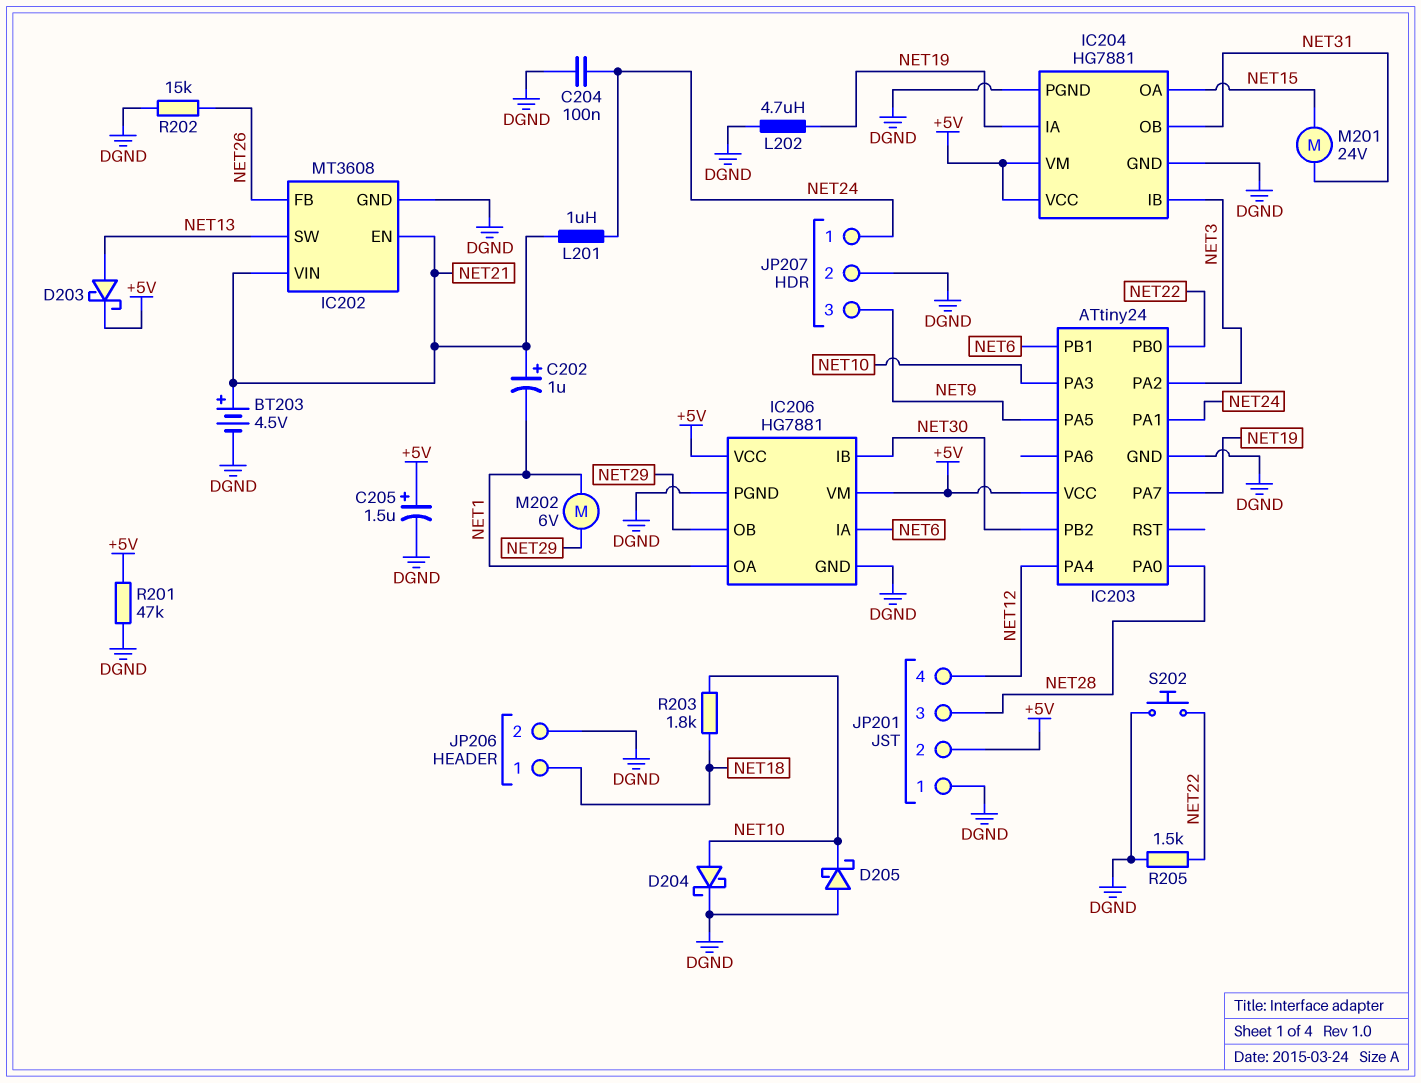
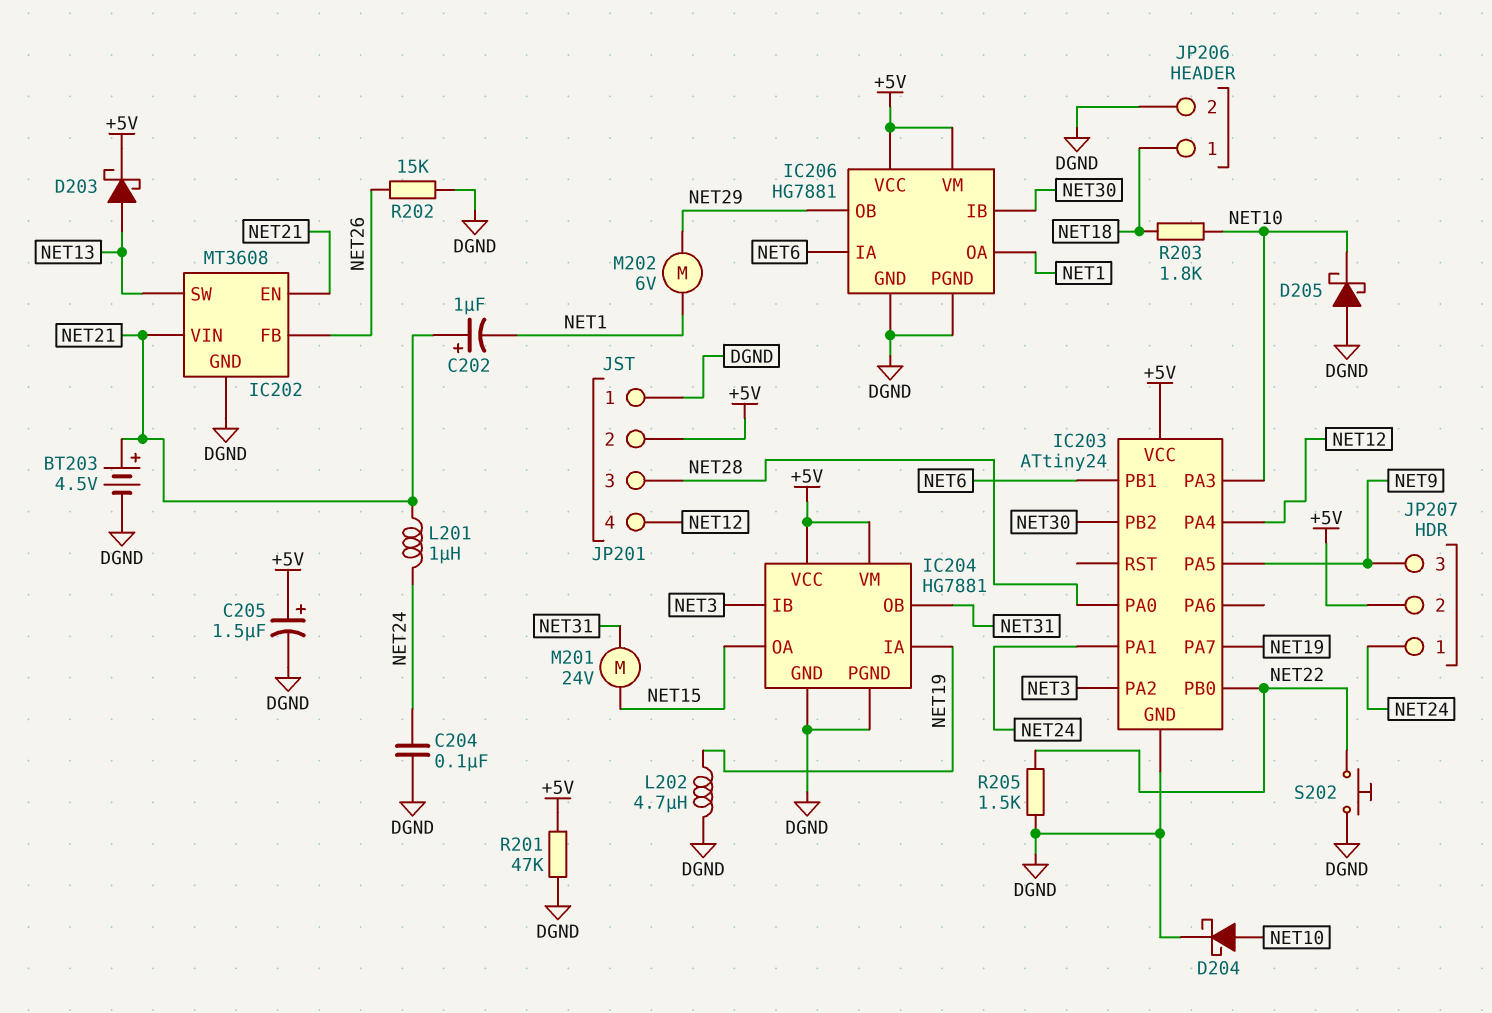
JP207 pin 2: DGND -> +5V

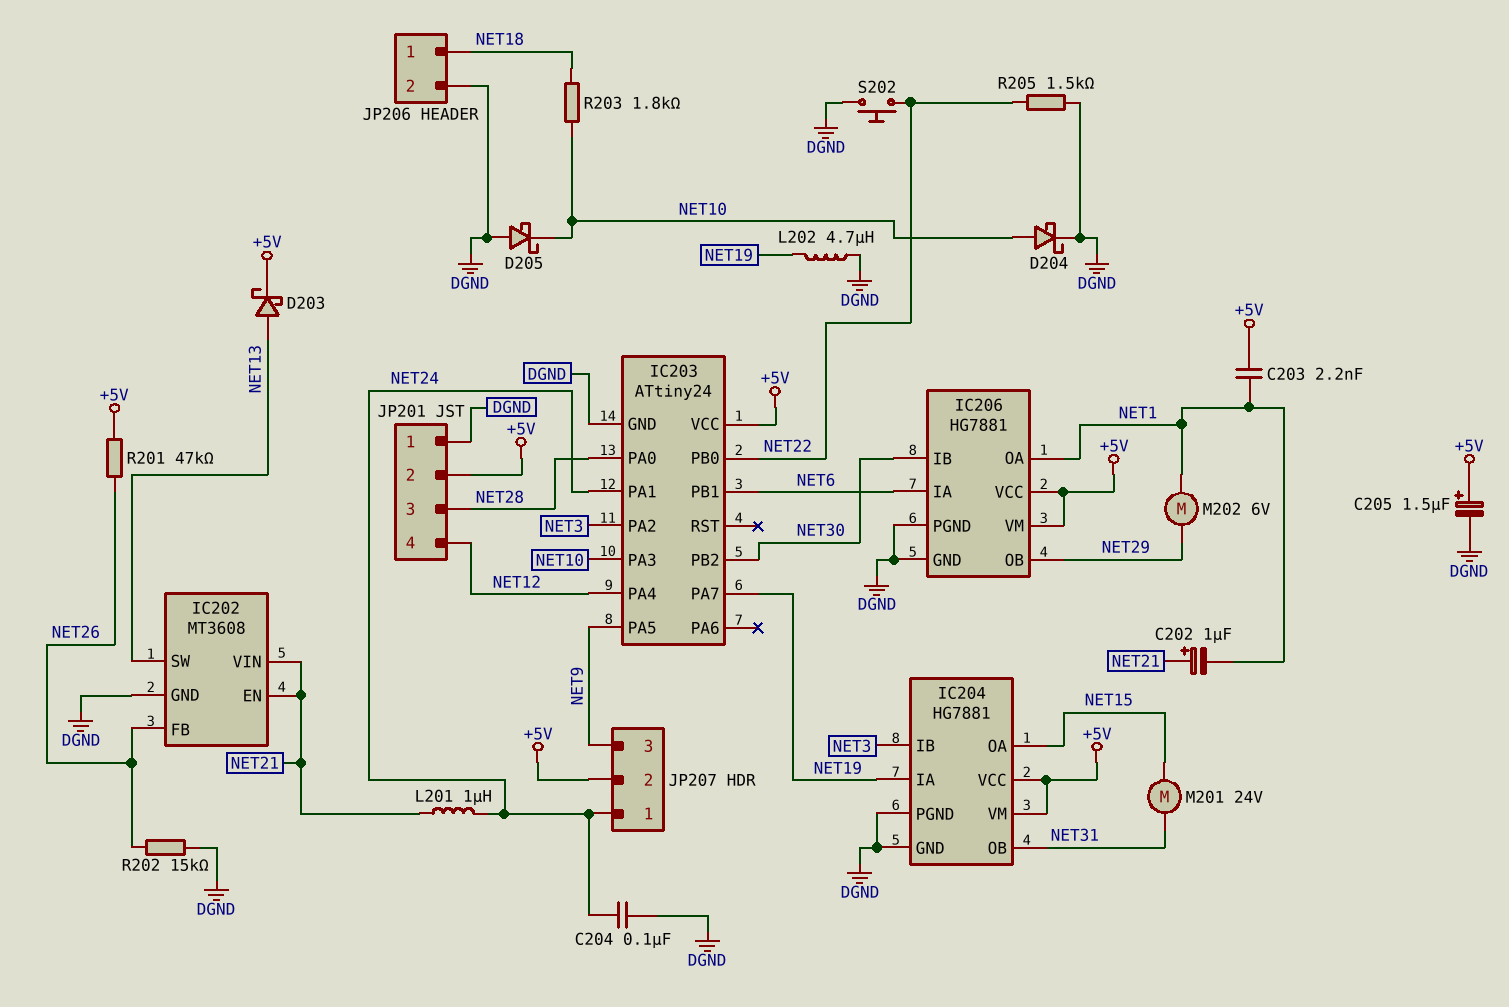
BT203: 4.5V (plus NET21, minus DGND) -> none
C203: none -> 2.2nF (+5V, NET1)
R201: 47k (+5V, DGND) -> 47k (+5V, NET26)

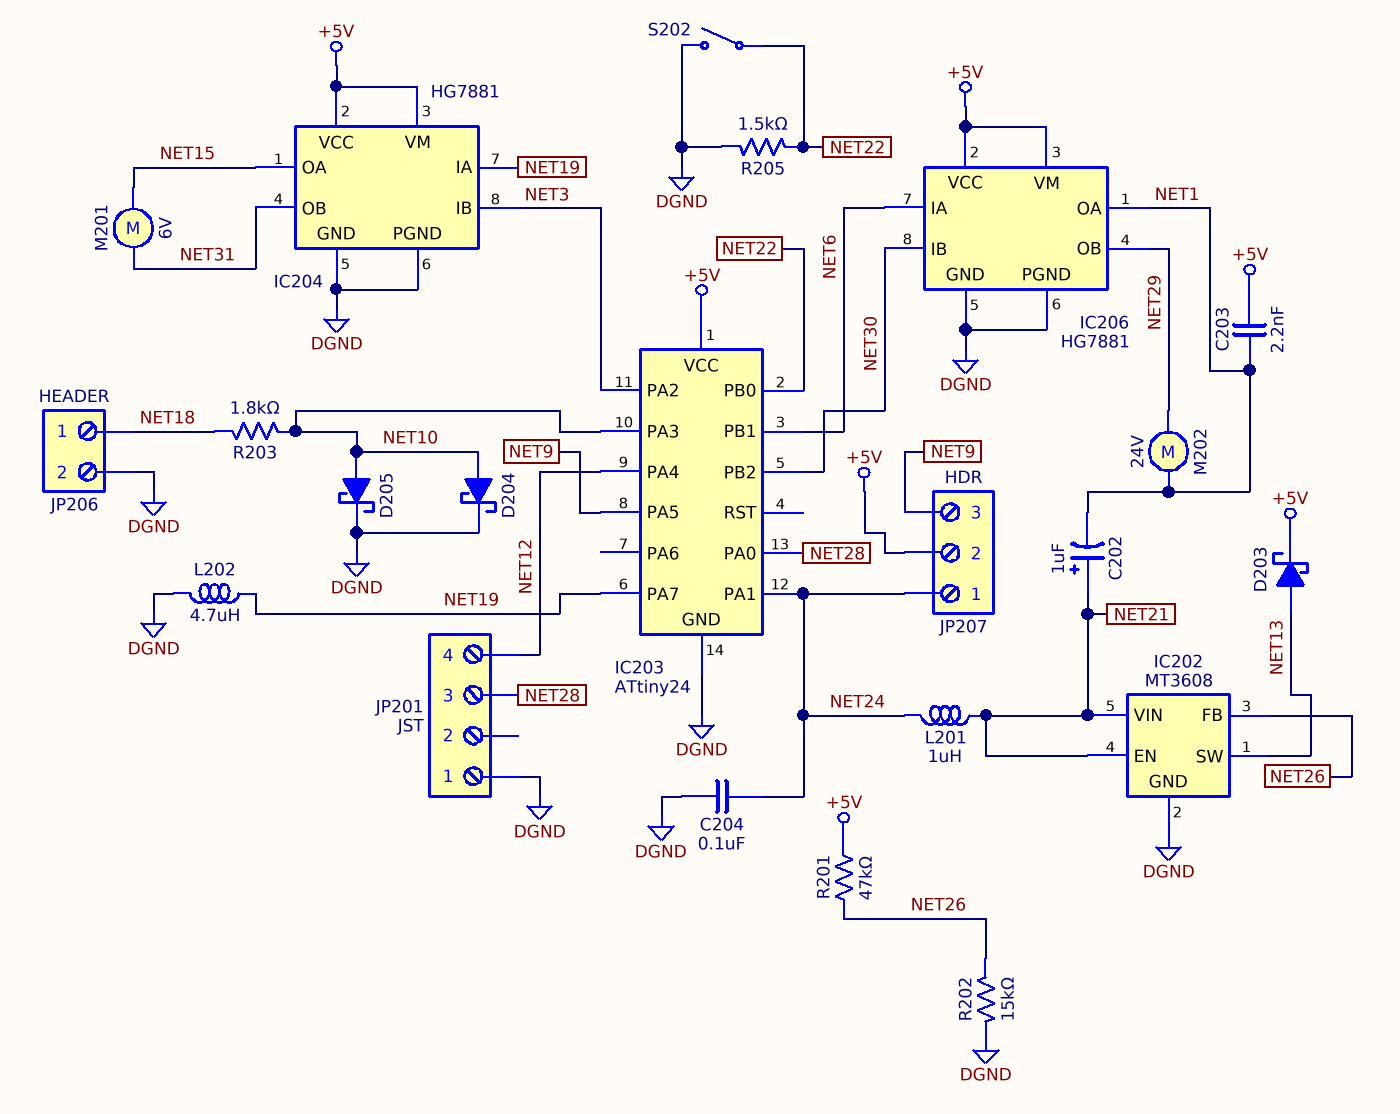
C205: 1.5uF (plus +5V, minus DGND) -> none
D205: schottky (A DGND, K NET10) -> schottky (A NET10, K DGND)
JP201 pin 2: +5V -> none
M201: motor 24V (NET15, NET31) -> motor 6V (NET15, NET31)
M202: motor 6V (NET1, NET29) -> motor 24V (NET1, NET29)
S202: button (DGND, NET22) -> switch (DGND, NET22)

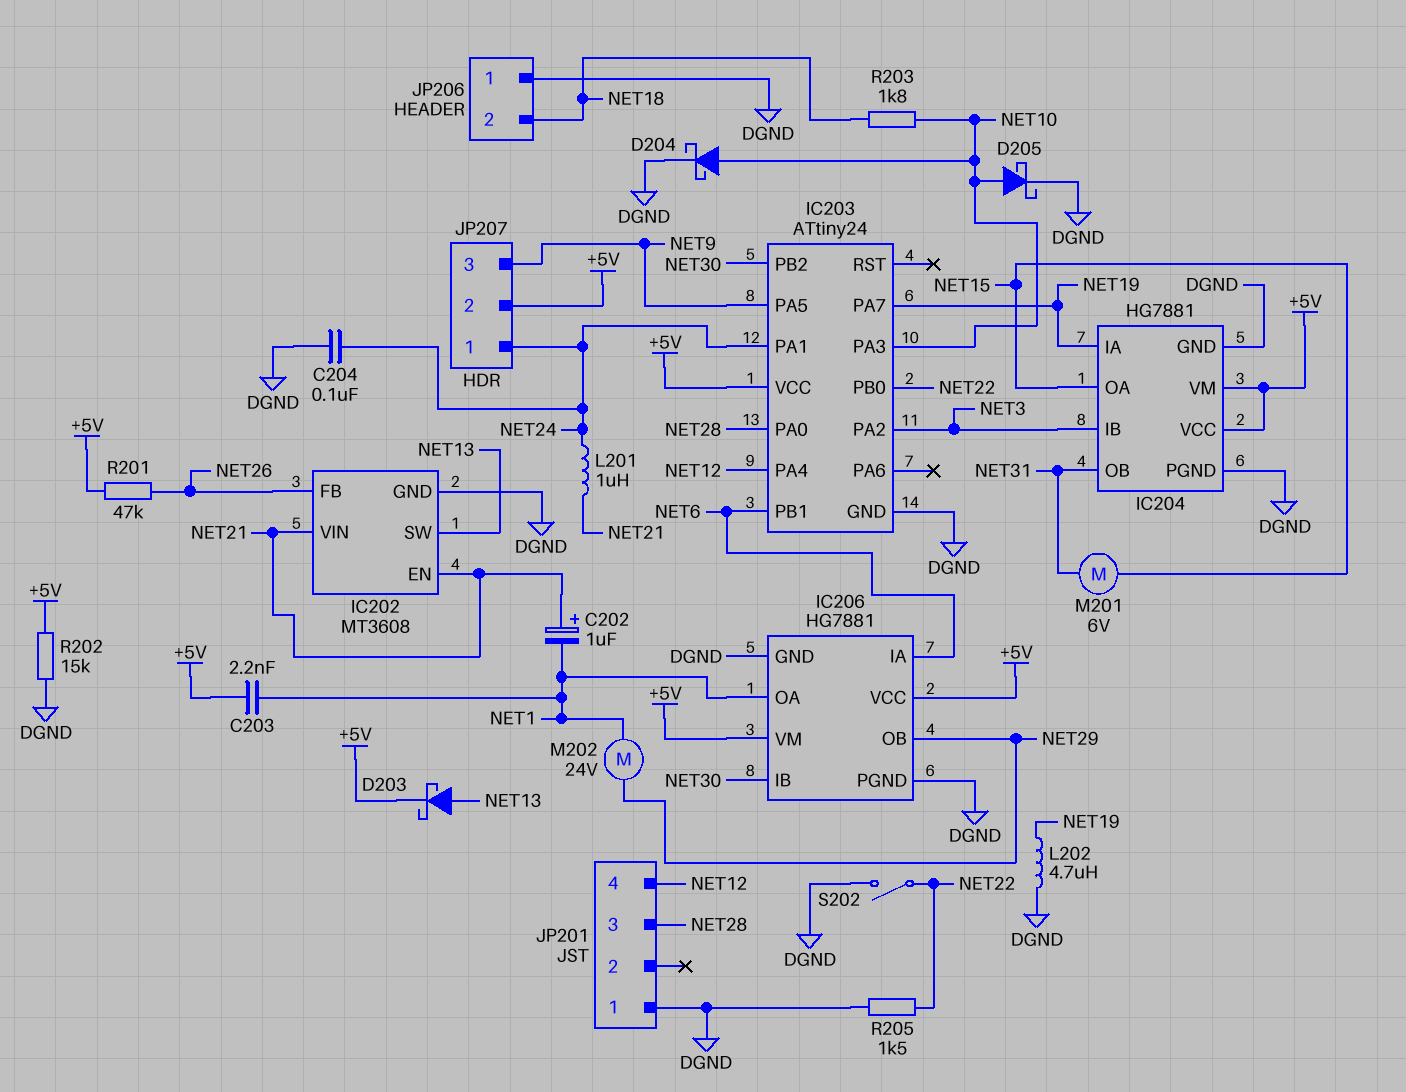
JP206 pin 1: NET18 -> DGND
JP206 pin 2: DGND -> NET18
R202: 15k (DGND, NET26) -> 15k (+5V, DGND)

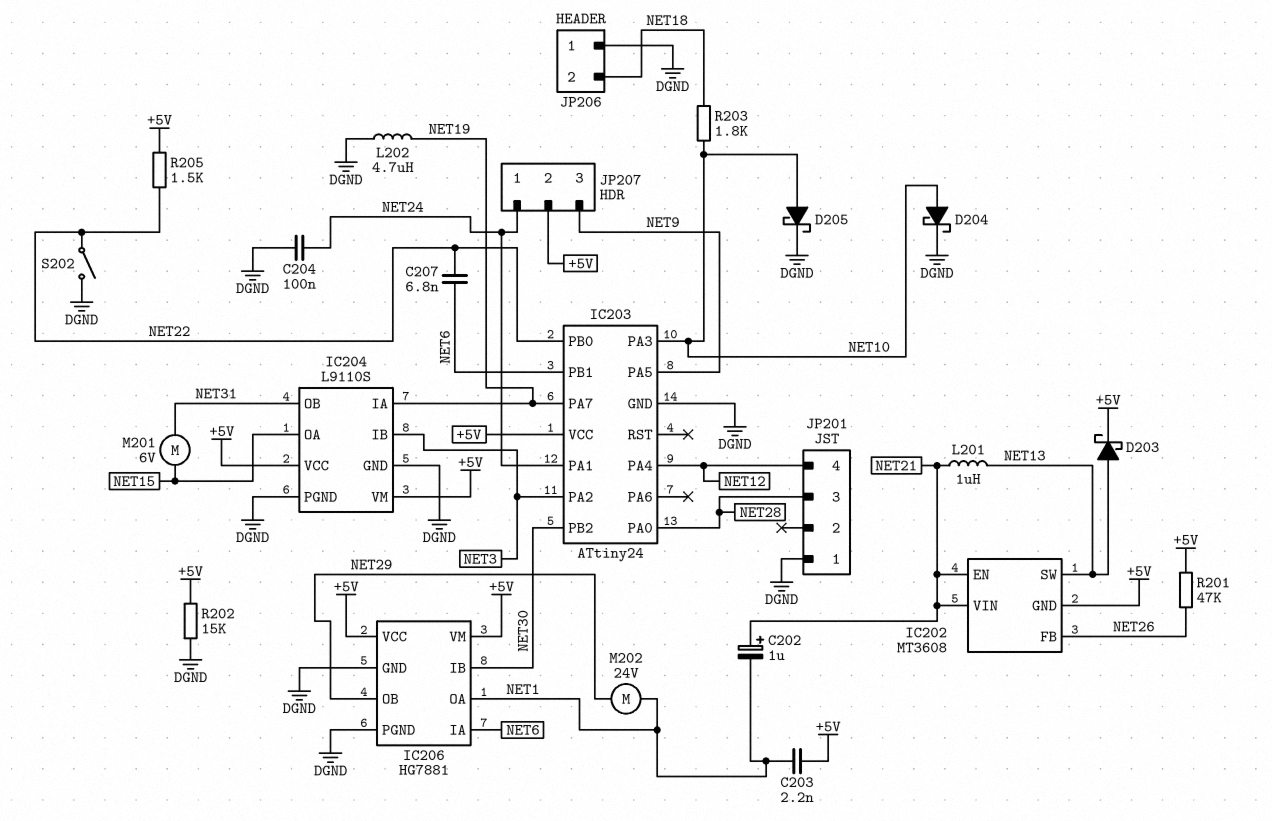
C207: none -> 6.8nF (NET6, NET22)
IC202 pin GND: DGND -> +5V
IC204: HG7881 -> L9110S
L201: 1uH (NET21, NET24) -> 1uH (NET13, NET21)
R205: 1.5k (DGND, NET22) -> 1.5k (+5V, NET22)

